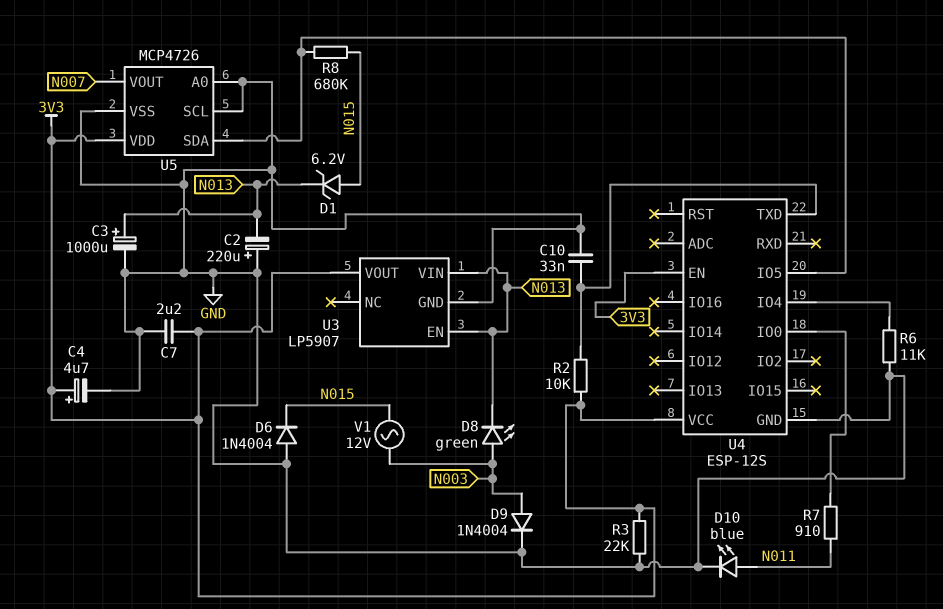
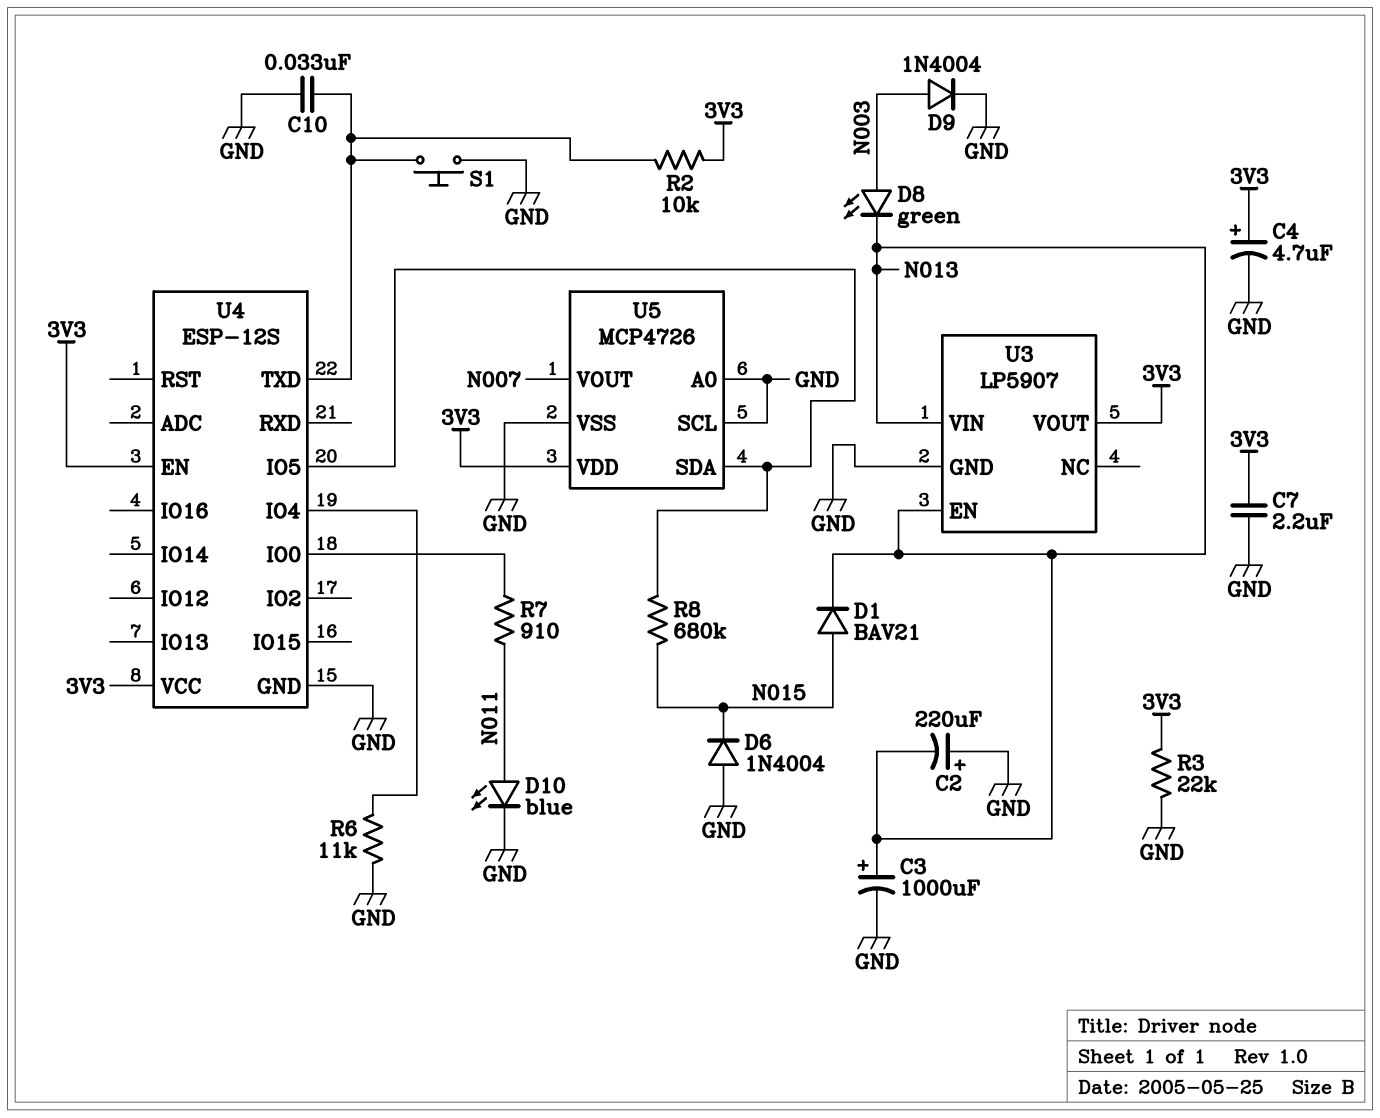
D1: zener 6.2V (A N015, K N013) -> diode BAV21 (A N015, K N013)
S1: none -> button (GND, U4/TXD)
V1: AC 12V (N003, N015) -> none

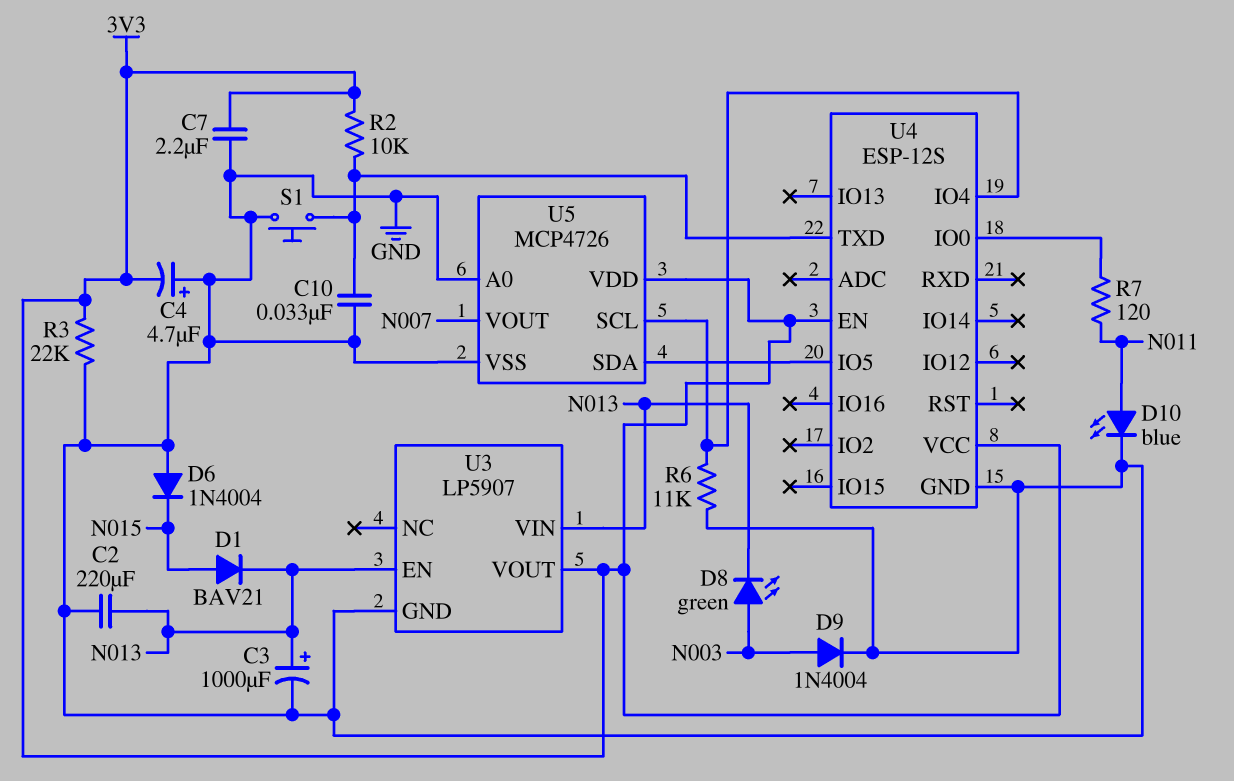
C2: 220uF (plus GND, minus N013) -> 220uF (GND, N013)
C4: 4.7uF (plus 3V3, minus GND) -> 4.7uF (plus GND, minus 3V3)
R7: 910 (N011, U4/IO0) -> 120 (N011, U4/IO0)
R8: 680k (N015, U4/IO5) -> none
U5 pin SCL: GND -> U4/IO4

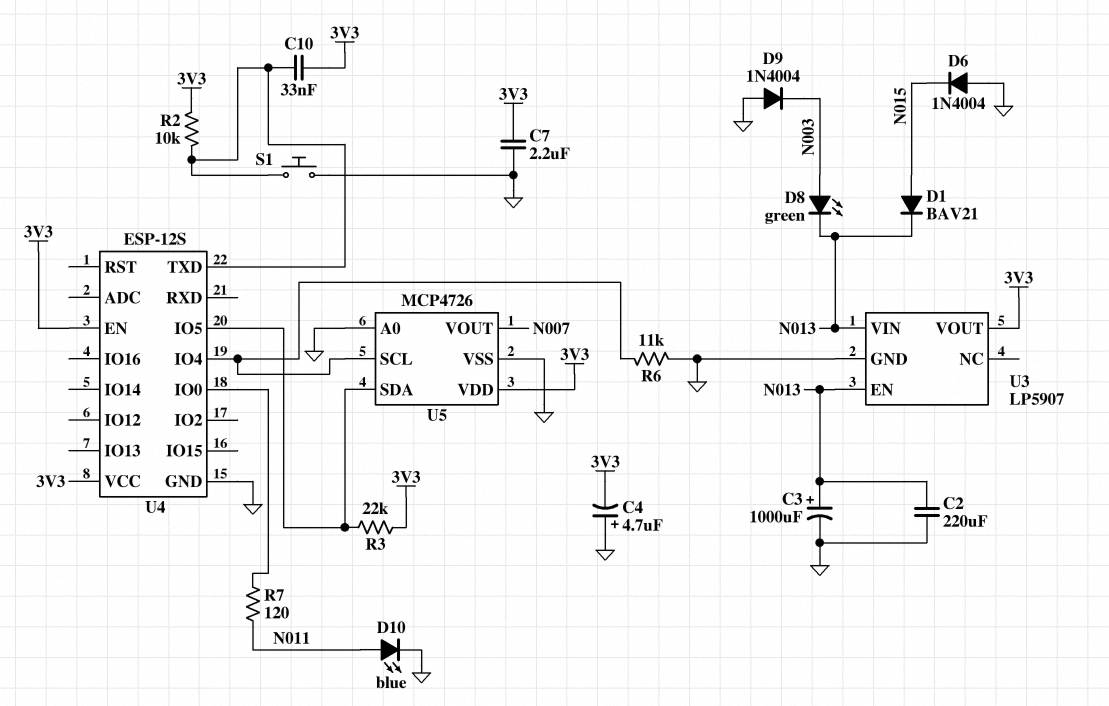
C10: 33nF (GND, U4/TXD) -> 33nF (3V3, U4/TXD)
D9: diode 1N4004 (A N003, K GND) -> diode 1N4004 (A GND, K N003)
R3: 22k (3V3, GND) -> 22k (3V3, U4/IO5)

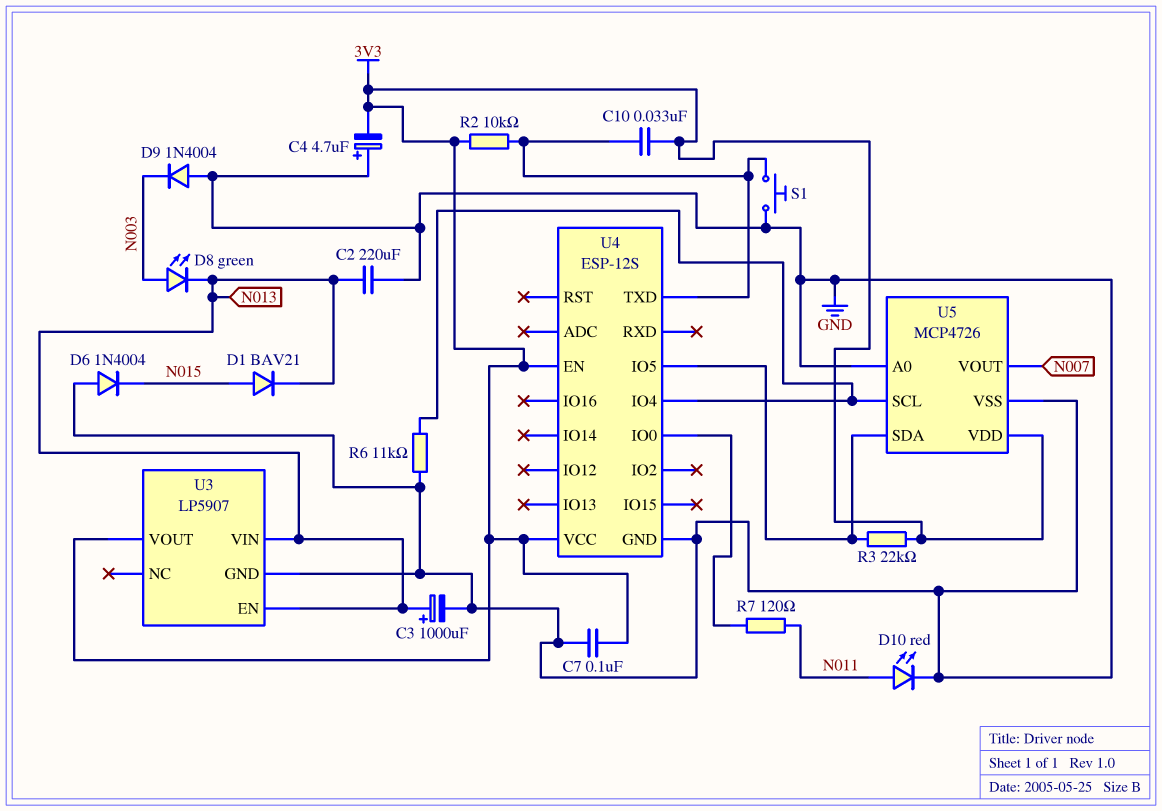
C7: 2.2uF (3V3, GND) -> 100nF (3V3, GND)
D10: LED blue (A N011, K GND) -> LED red (A N011, K GND)

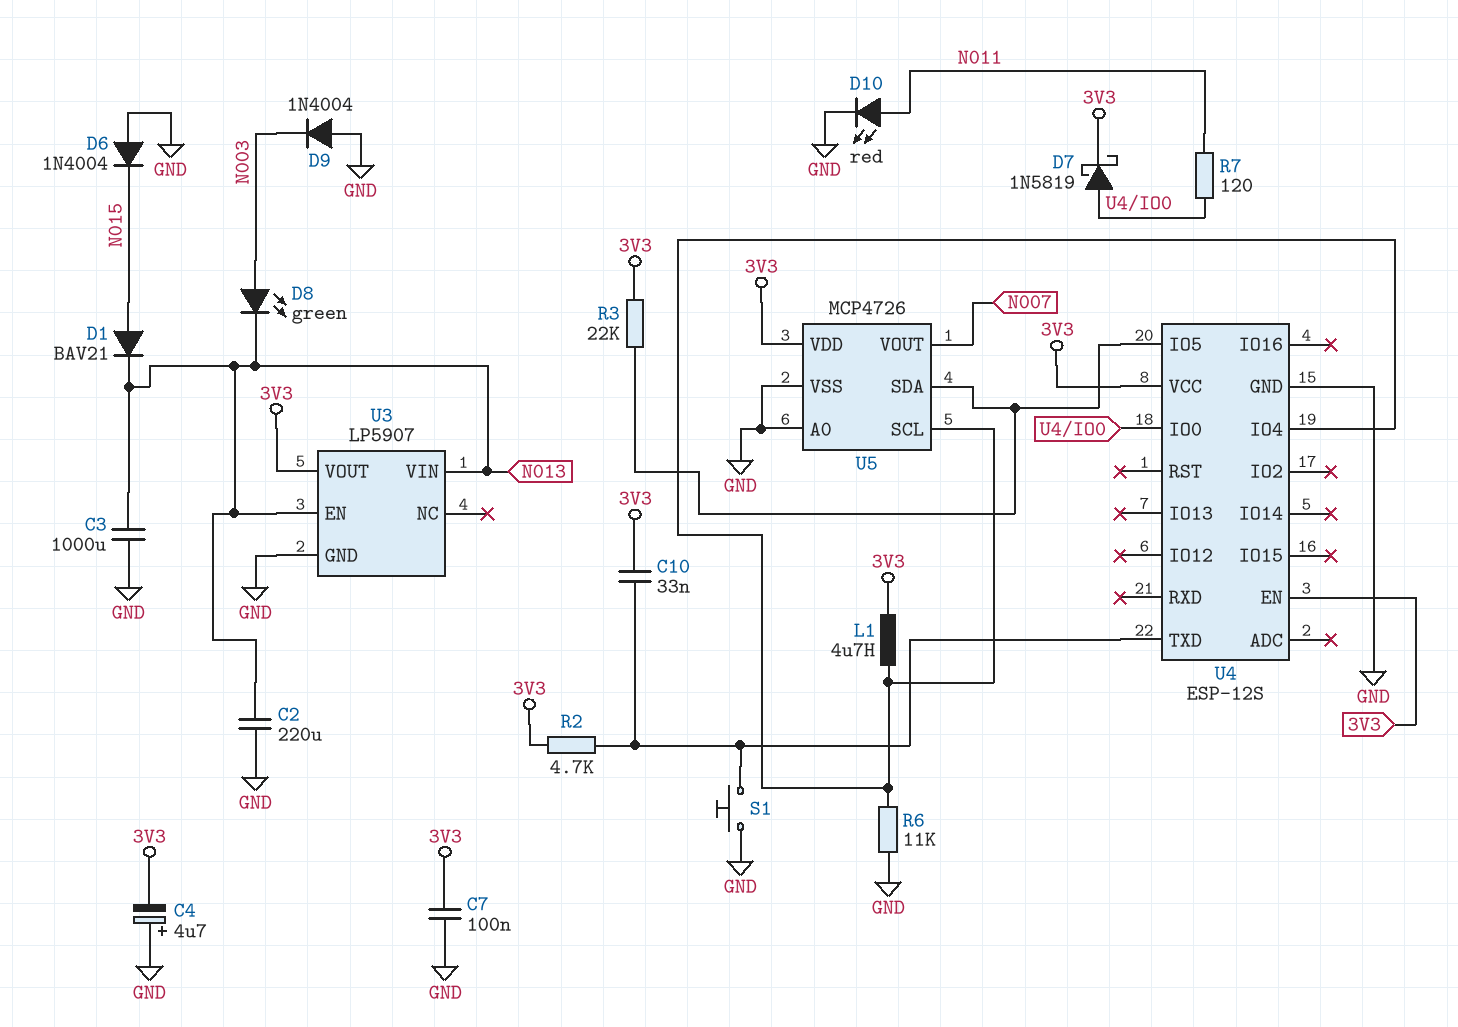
C3: 1000uF (plus N013, minus GND) -> 1000uF (GND, N013)
D7: none -> schottky 1N5819 (A U4/IO0, K 3V3)
L1: none -> 4.7uH (3V3, U4/IO4)
R2: 10k (3V3, U4/TXD) -> 4.7k (3V3, U4/TXD)

